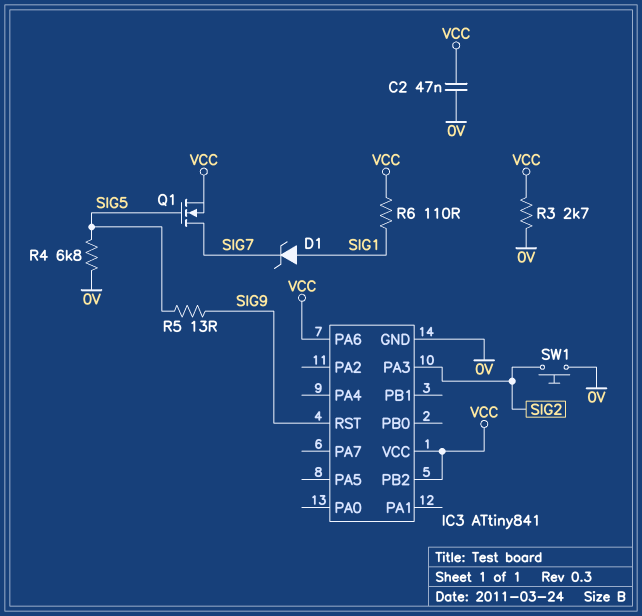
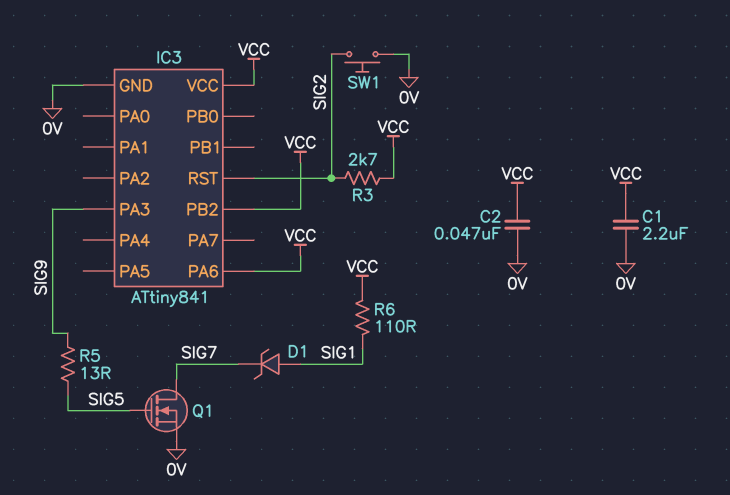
C1: none -> 2.2uF (0V, VCC)
IC3 pin PA3: SIG2 -> SIG9
IC3 pin RST: SIG9 -> SIG2
Q1: NMOS (G SIG5, D SIG7, S VCC) -> NMOS (G SIG5, D SIG7, S 0V)
R3: 2.7k (0V, VCC) -> 2.7k (SIG2, VCC)
R4: 6.8k (0V, SIG5) -> none

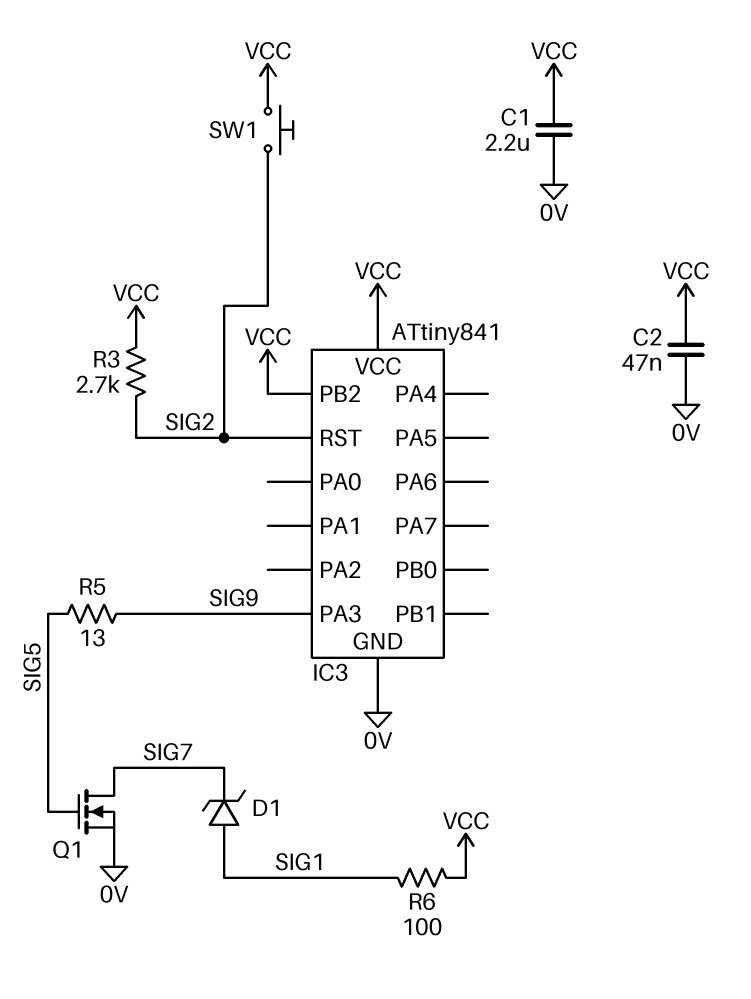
IC3 pin PA6: VCC -> none
R6: 110 (SIG1, VCC) -> 100 (SIG1, VCC)
SW1: button (0V, SIG2) -> button (SIG2, VCC)

